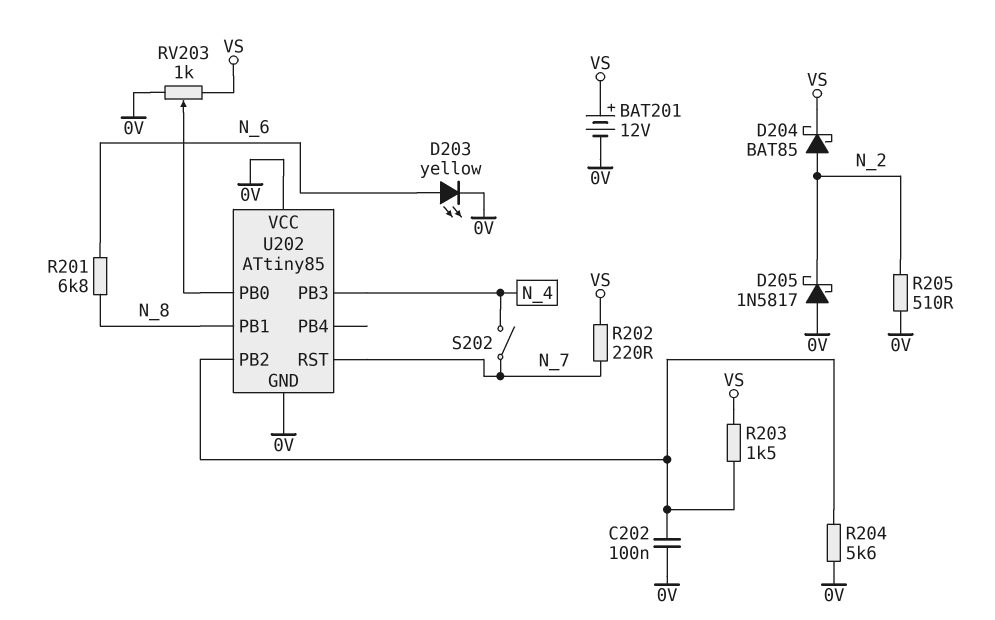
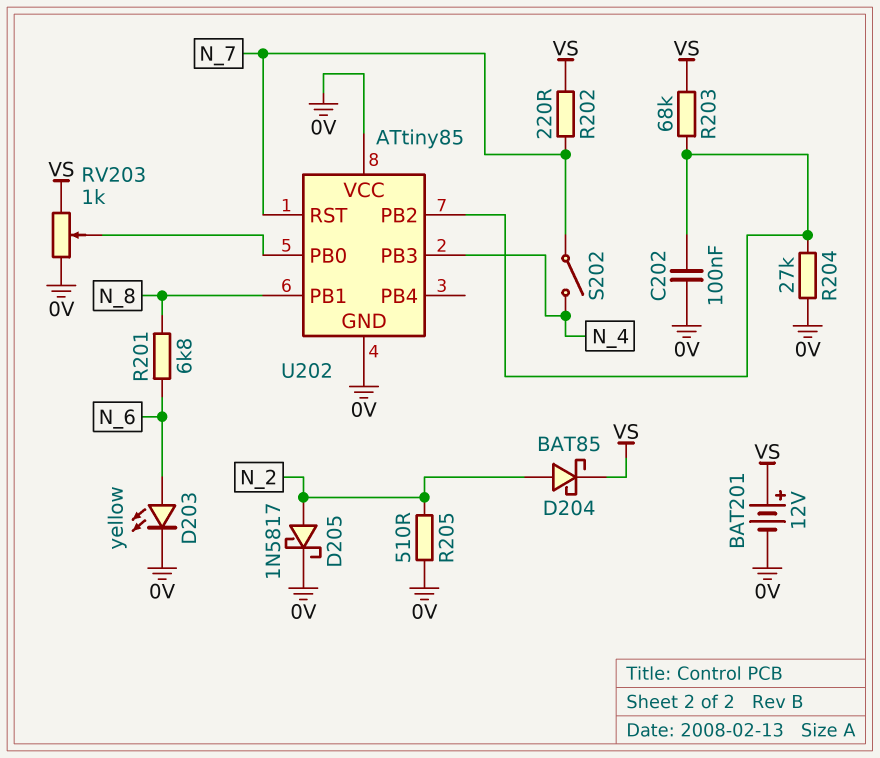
D205: schottky 1N5817 (A 0V, K N_2) -> schottky 1N5817 (A N_2, K 0V)
R203: 1.5k (U202/PB2, VS) -> 68k (U202/PB2, VS)
R204: 5.6k (0V, U202/PB2) -> 27k (0V, U202/PB2)

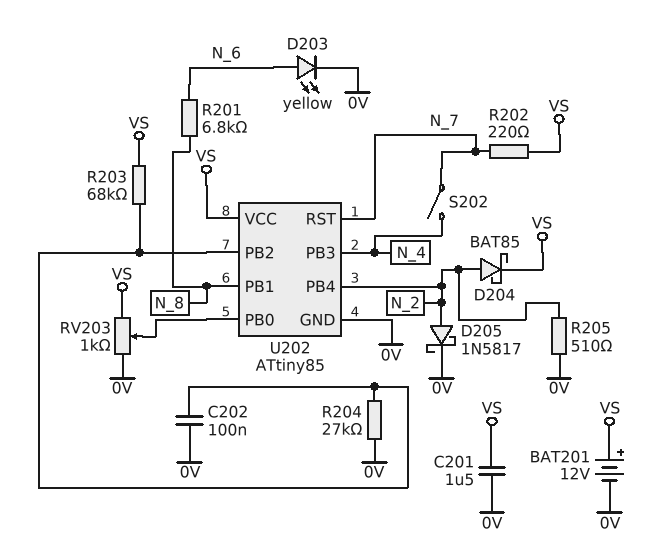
C201: none -> 1.5uF (0V, VS)
U202 pin PB4: none -> N_2
U202 pin VCC: 0V -> VS

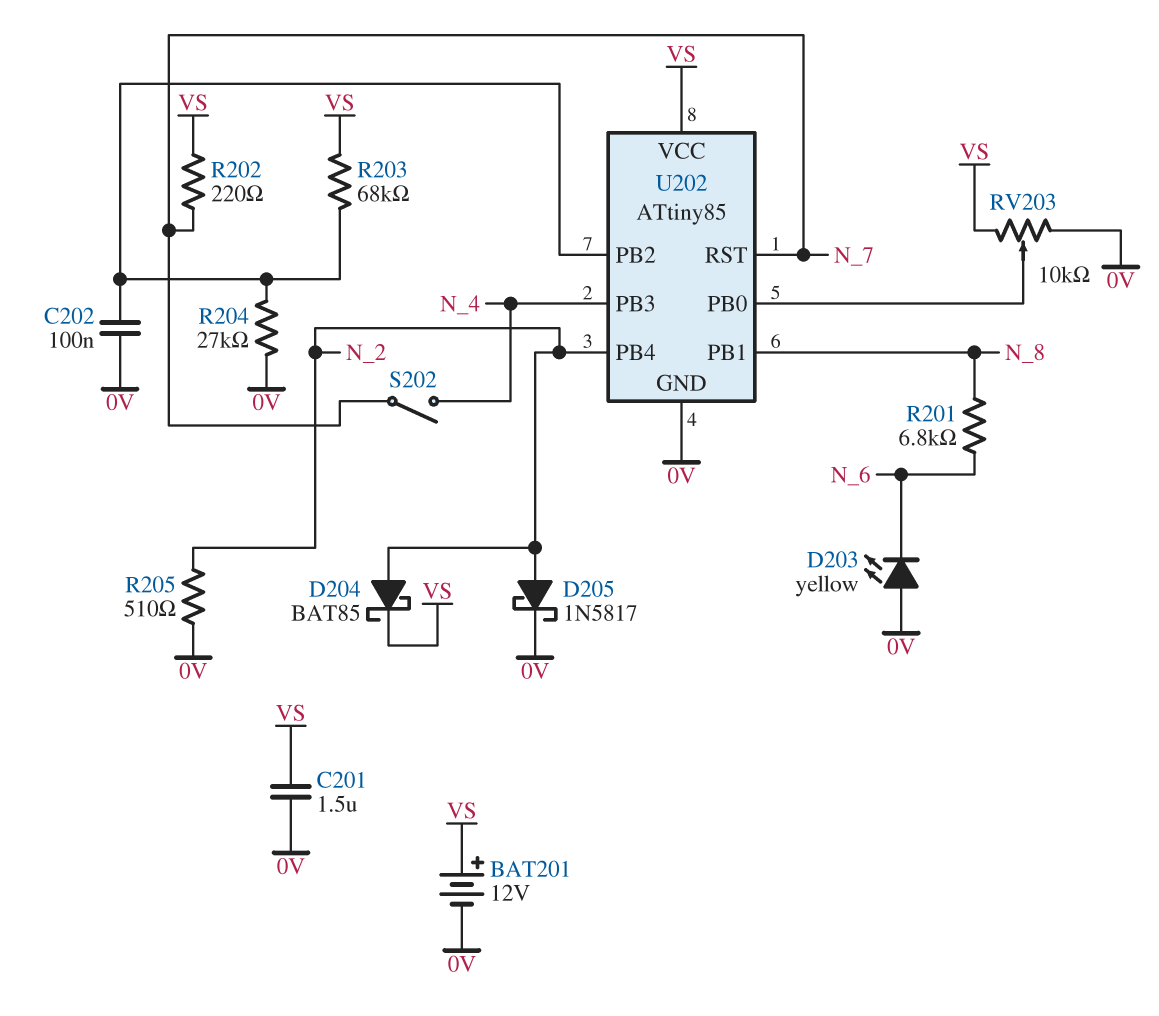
D203: LED yellow (A N_6, K 0V) -> LED yellow (A 0V, K N_6)
RV203: 1k (0V, VS, wiper U202/PB0) -> 10k (0V, VS, wiper U202/PB0)

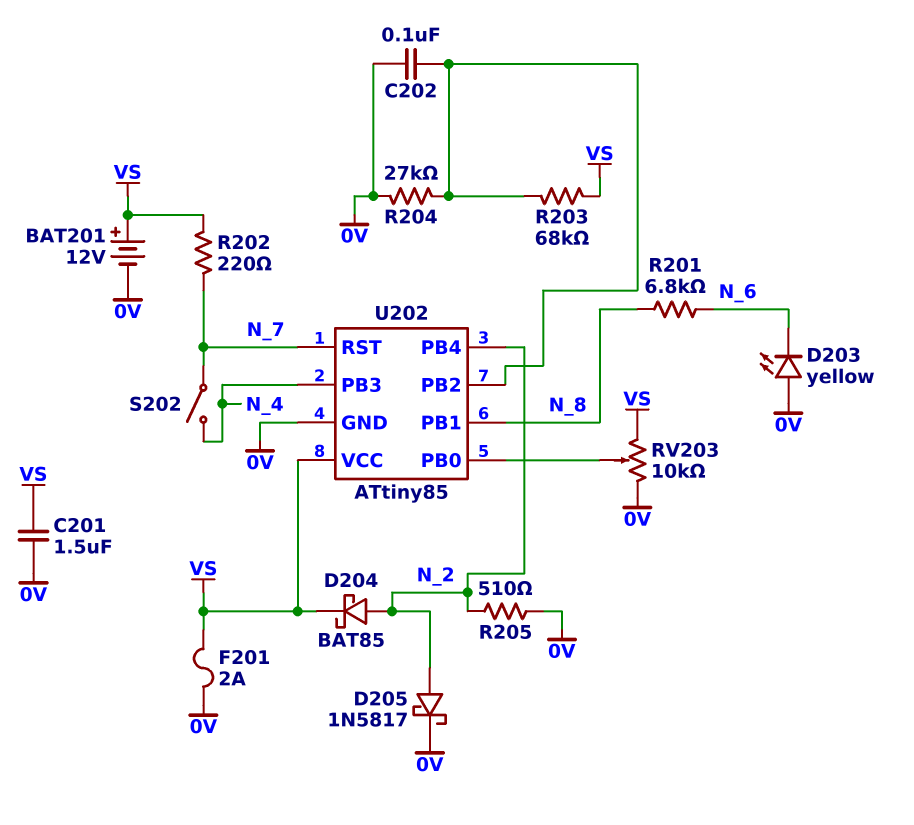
F201: none -> 2A (0V, VS)

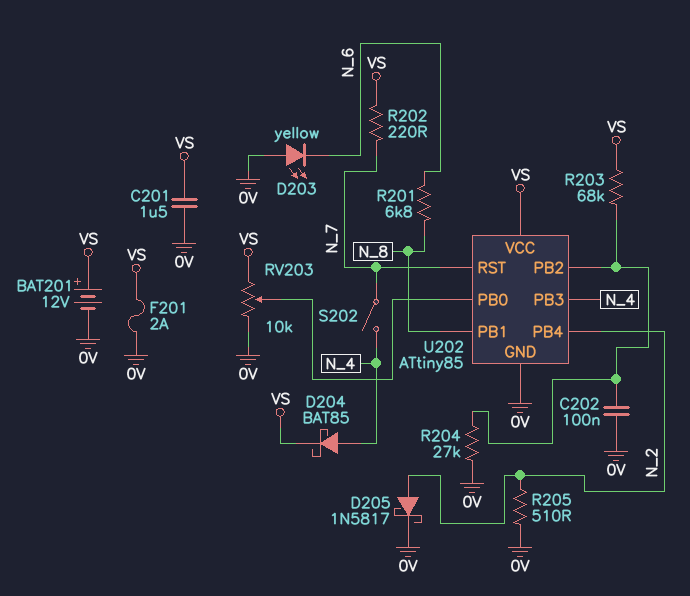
D204: schottky BAT85 (A N_2, K VS) -> schottky BAT85 (A N_4, K VS)

